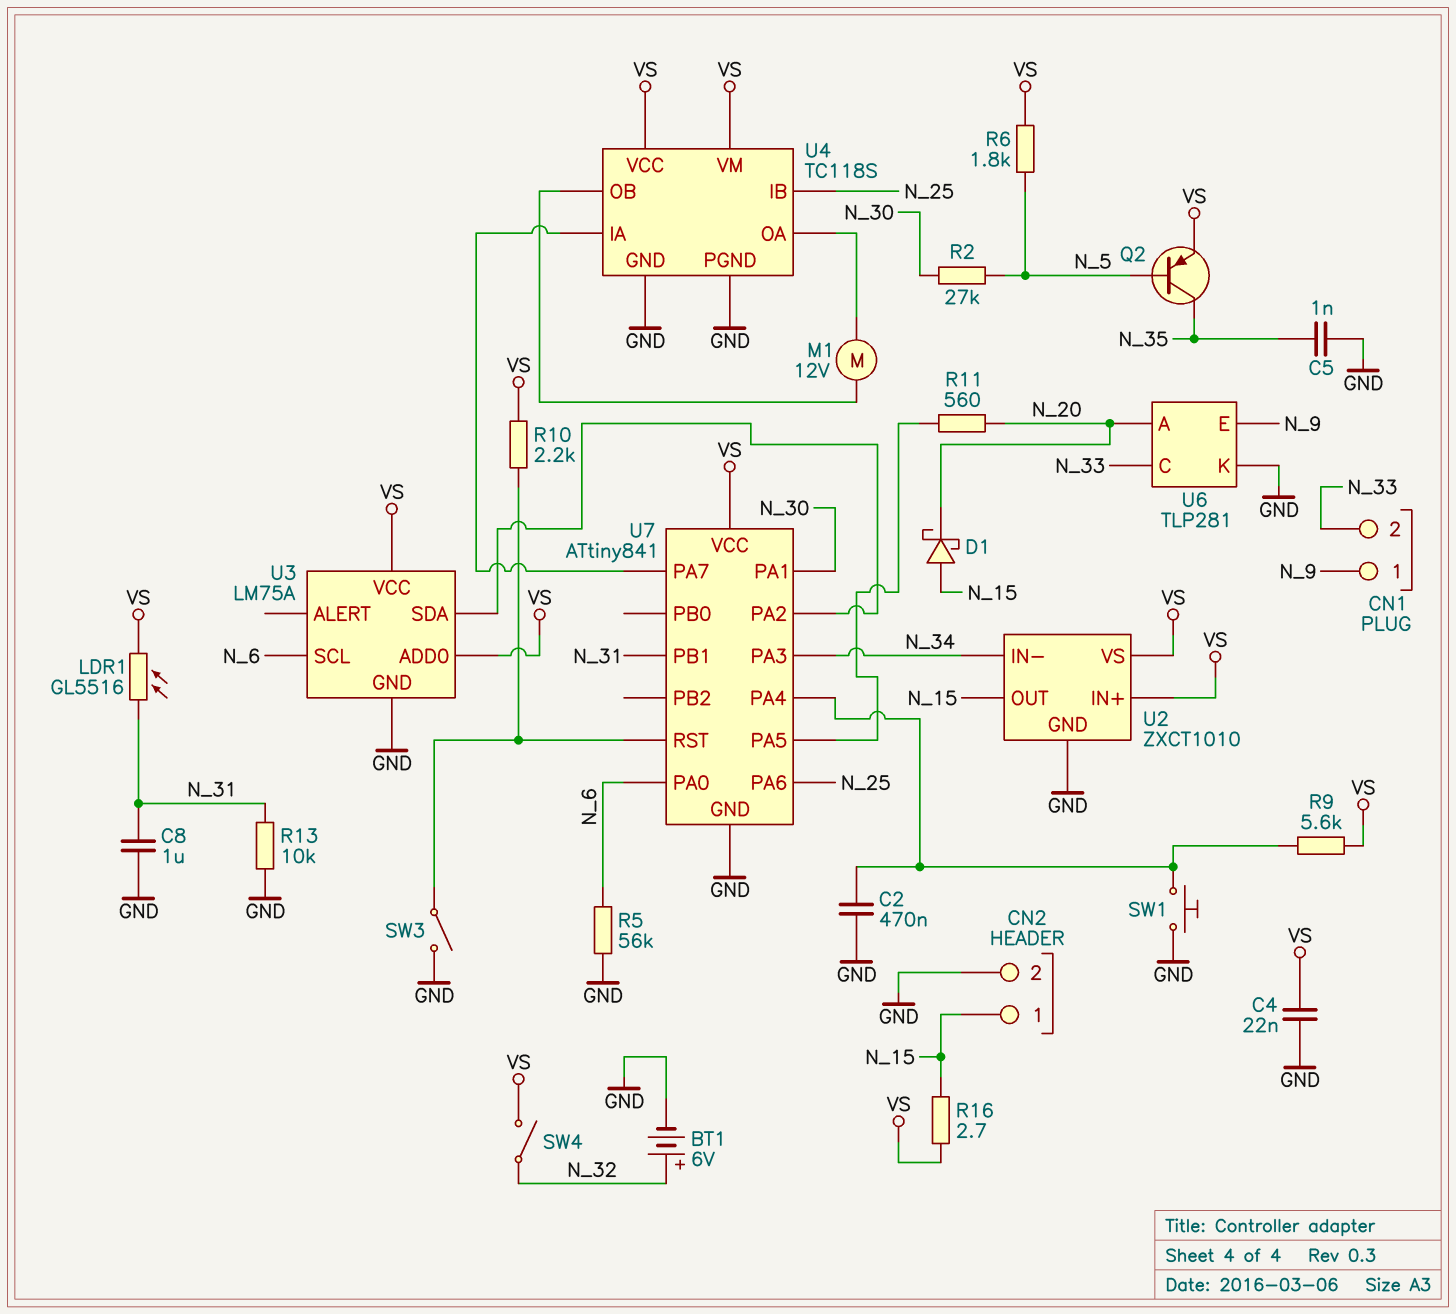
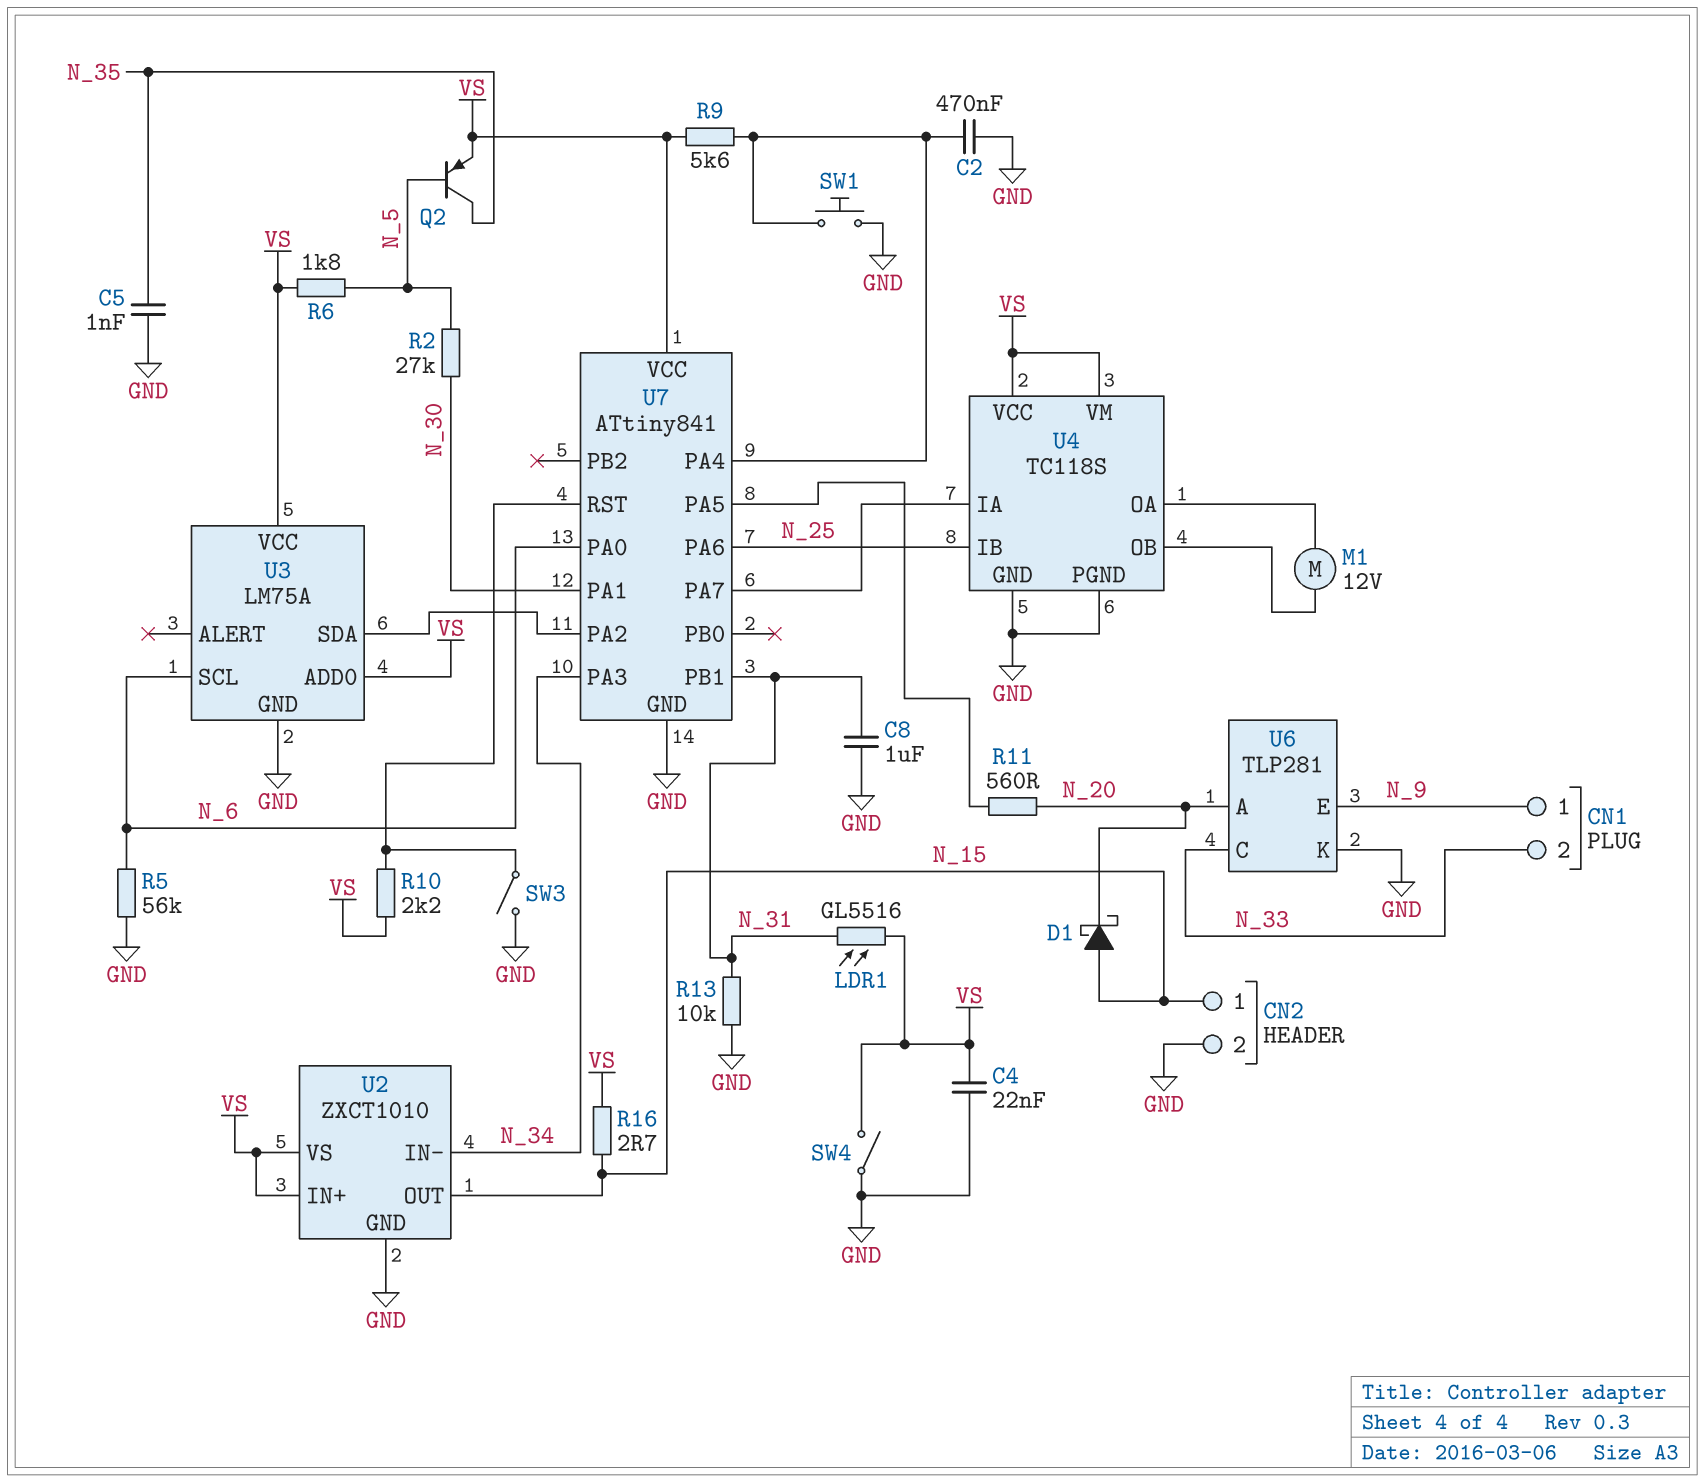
BT1: 6V (plus N_32, minus GND) -> none
SW4: switch (N_32, VS) -> switch (GND, VS)

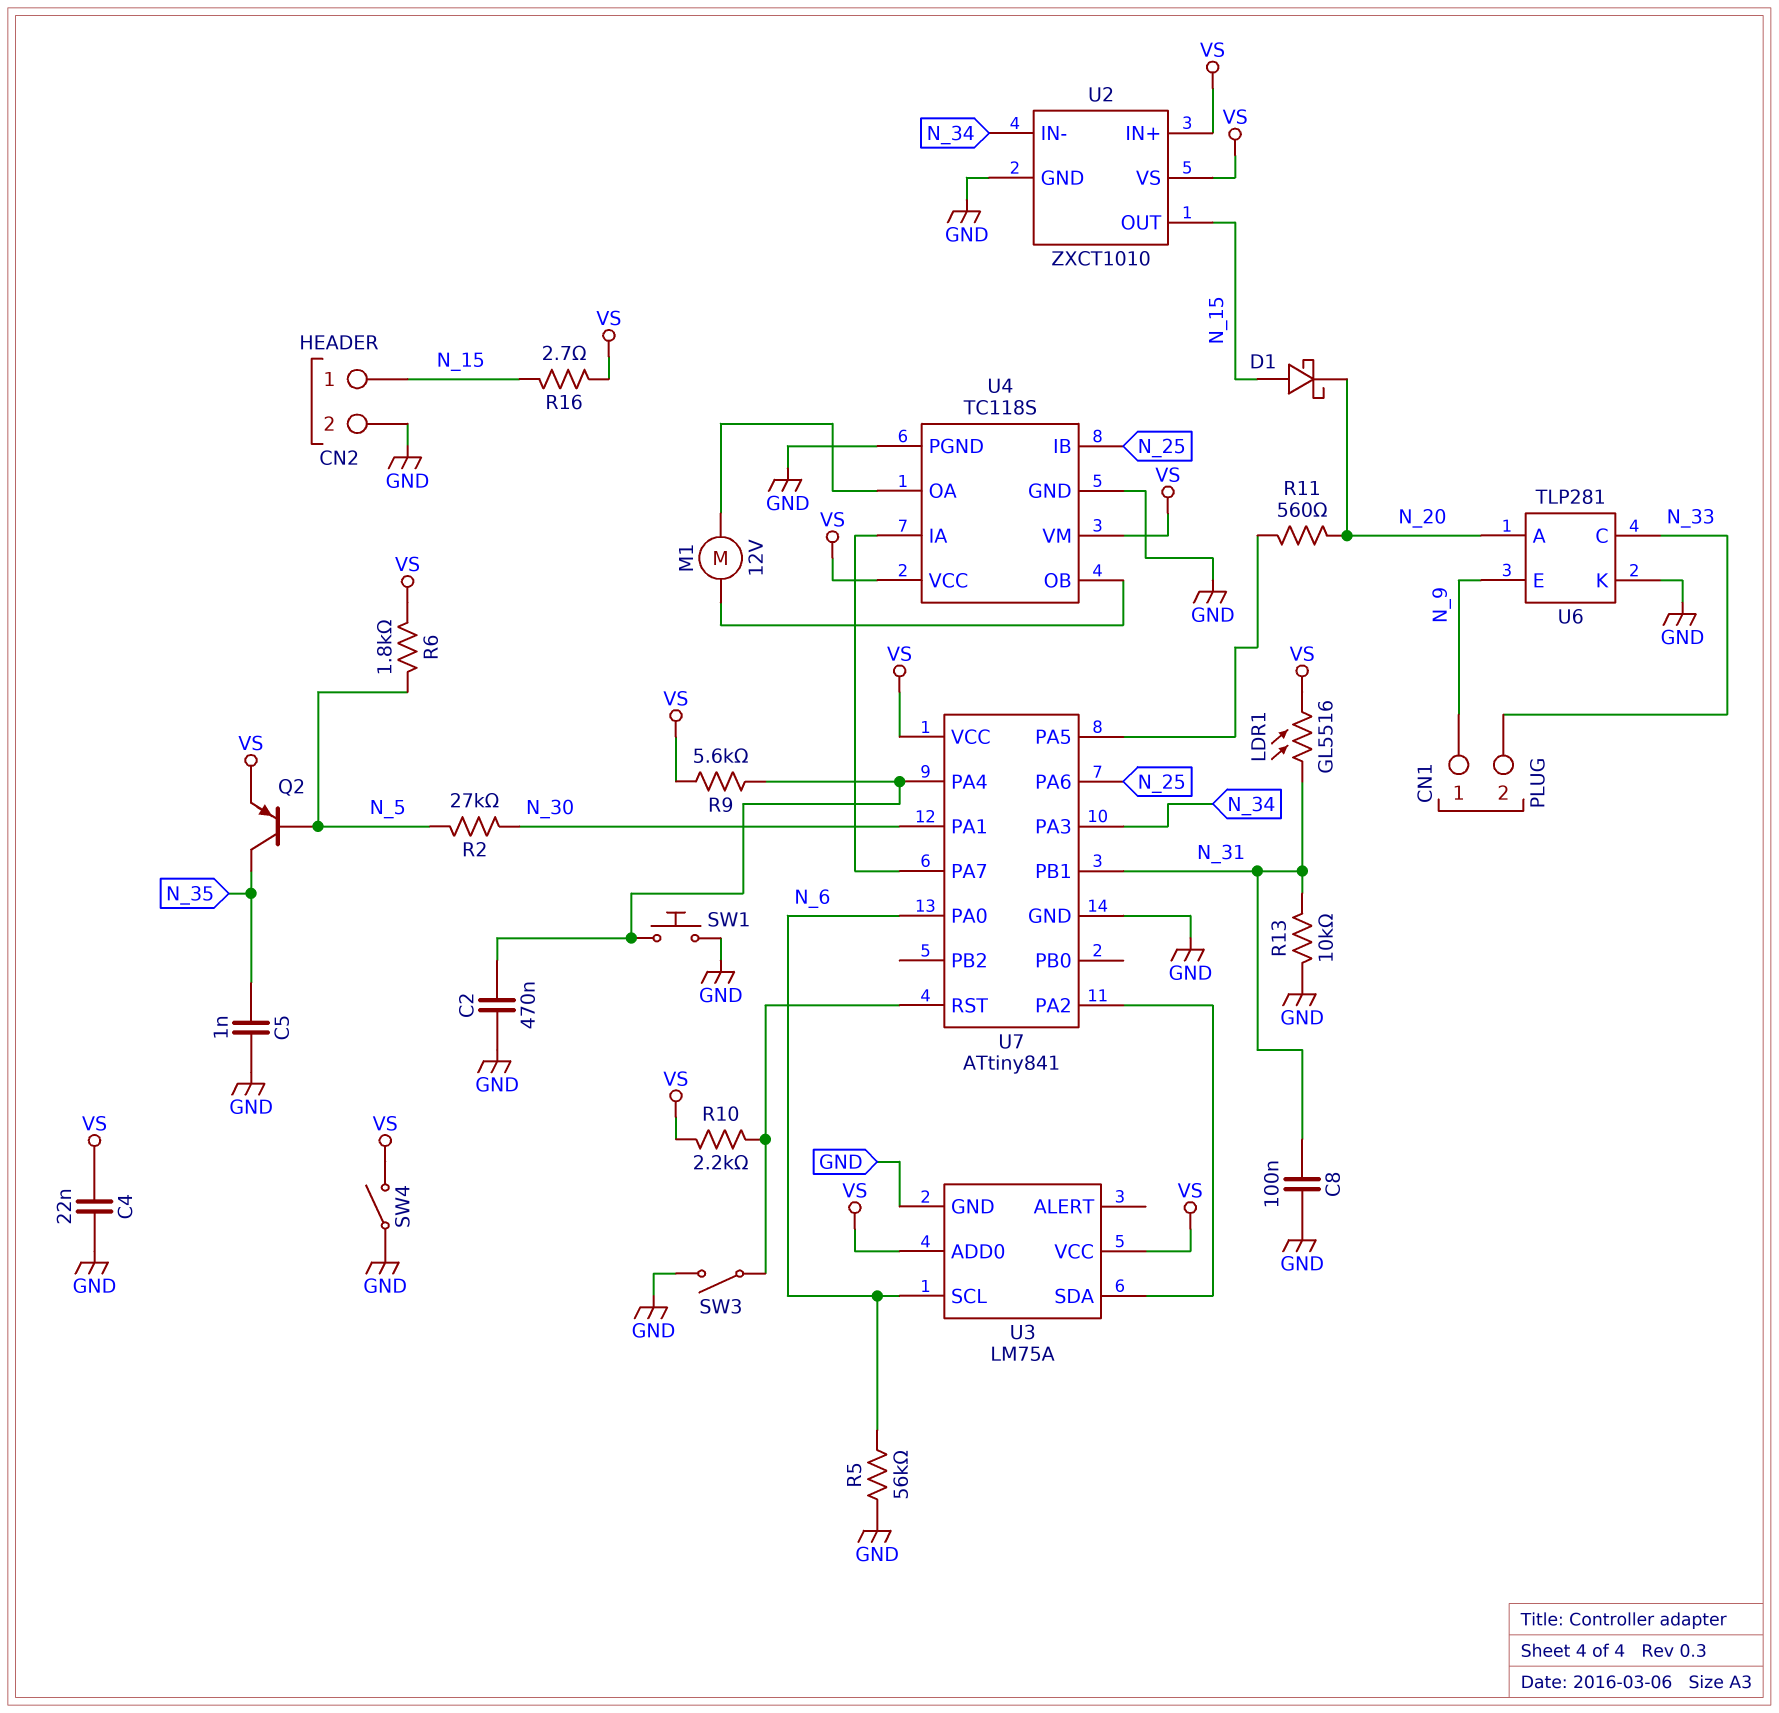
C8: 1uF (GND, N_31) -> 100nF (GND, N_31)

